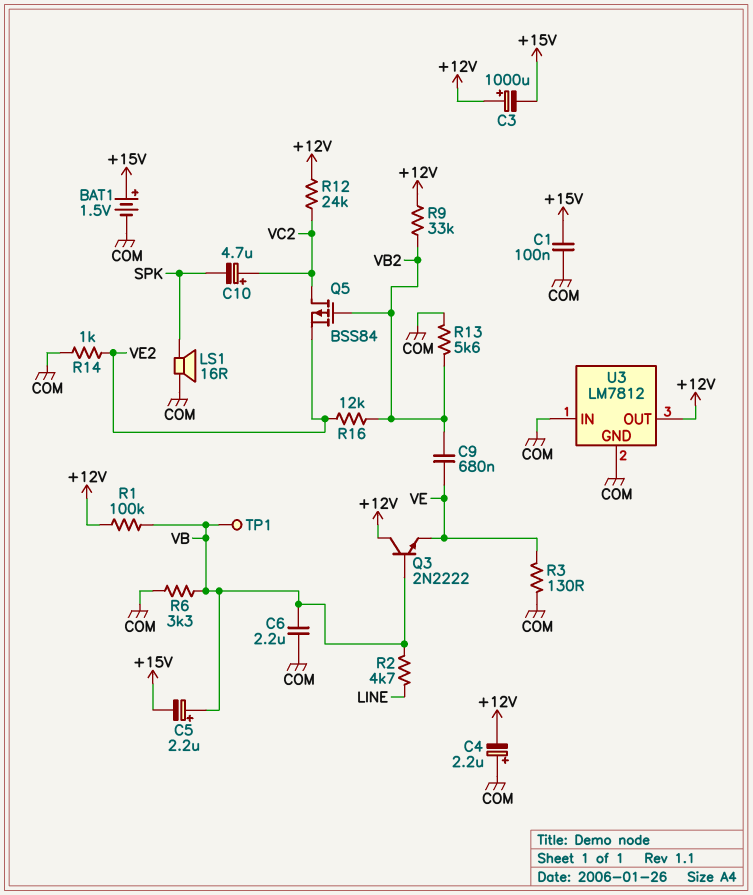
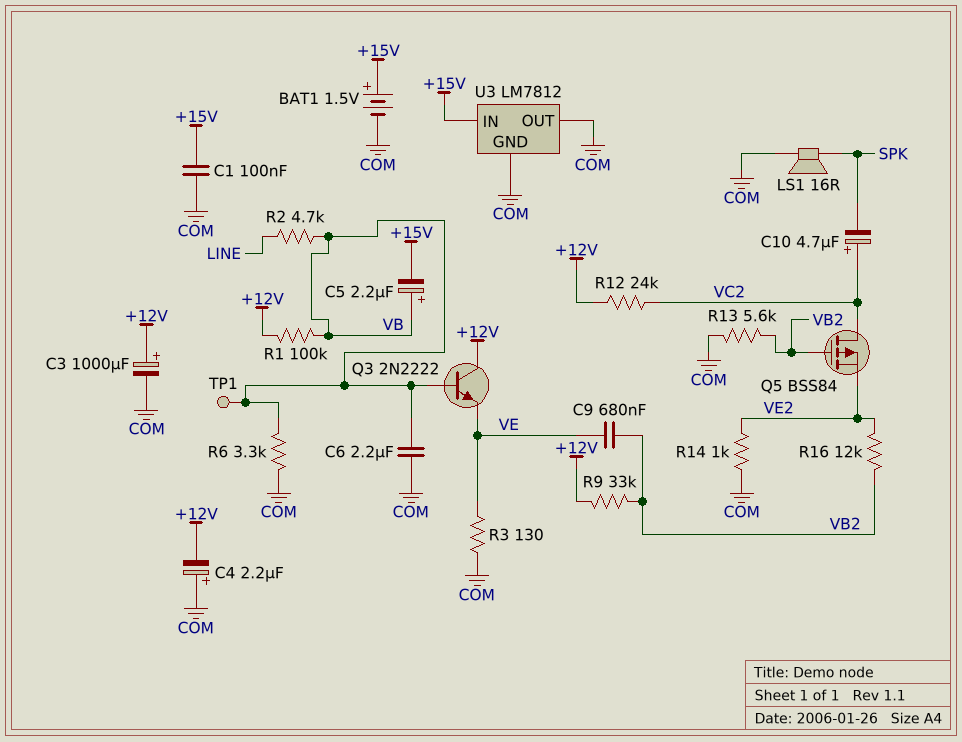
C3: 1000uF (plus +12V, minus +15V) -> 1000uF (plus +12V, minus COM)
U3 pin IN: COM -> +15V
U3 pin OUT: +12V -> COM

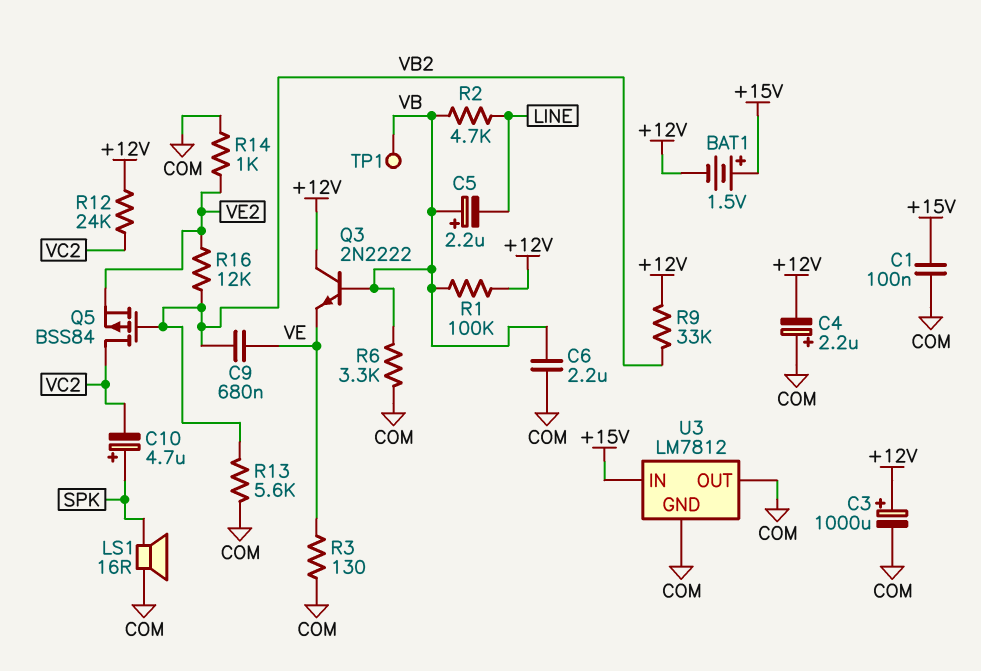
BAT1: 1.5V (plus +15V, minus COM) -> 1.5V (plus +15V, minus +12V)
C5: 2.2uF (plus VB, minus +15V) -> 2.2uF (plus VB, minus LINE)
C10: 4.7uF (plus VC2, minus SPK) -> 4.7uF (plus SPK, minus VC2)

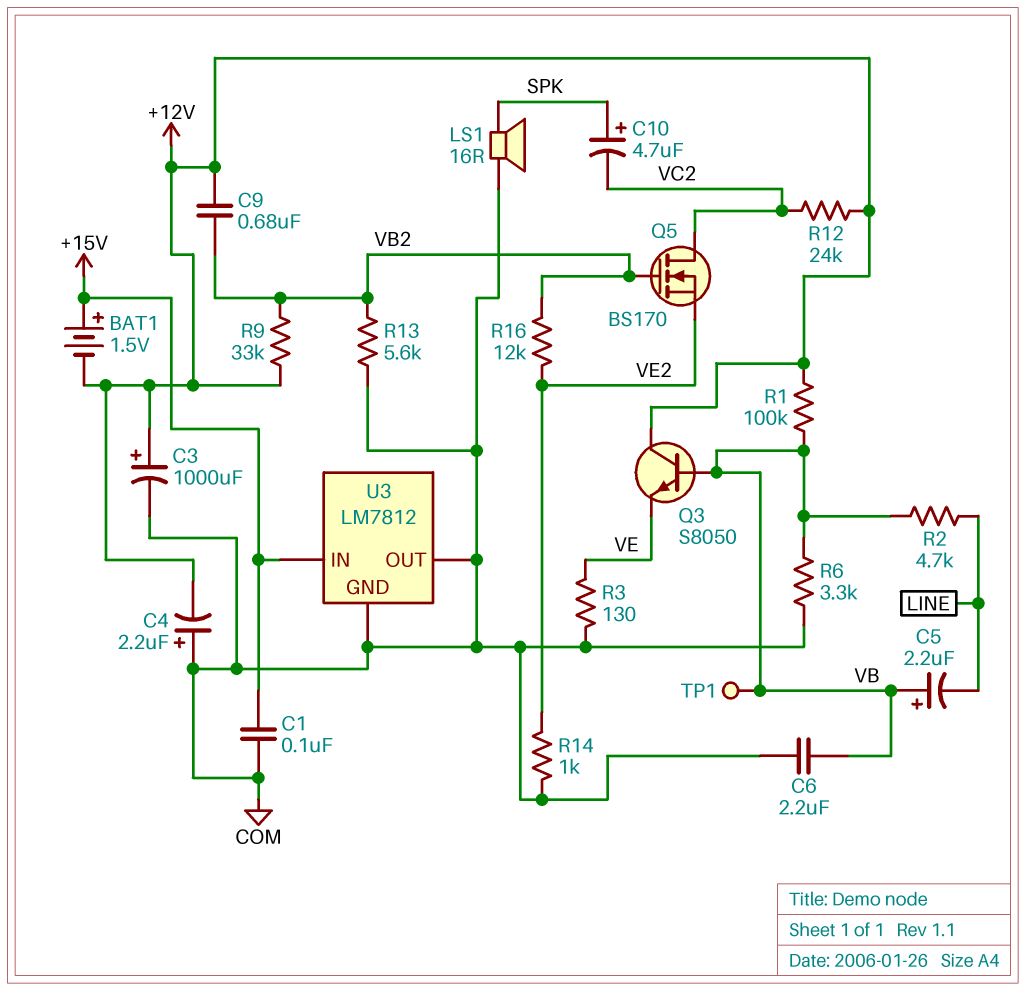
C9: 680nF (VB2, VE) -> 680nF (+12V, VB2)
Q3: NPN 2N2222 (B VB, C +12V, E VE) -> NPN S8050 (B VB, C +12V, E VE)
Q5: PMOS BSS84 (G VB2, D VC2, S VE2) -> NMOS BS170 (G VB2, D VC2, S VE2)

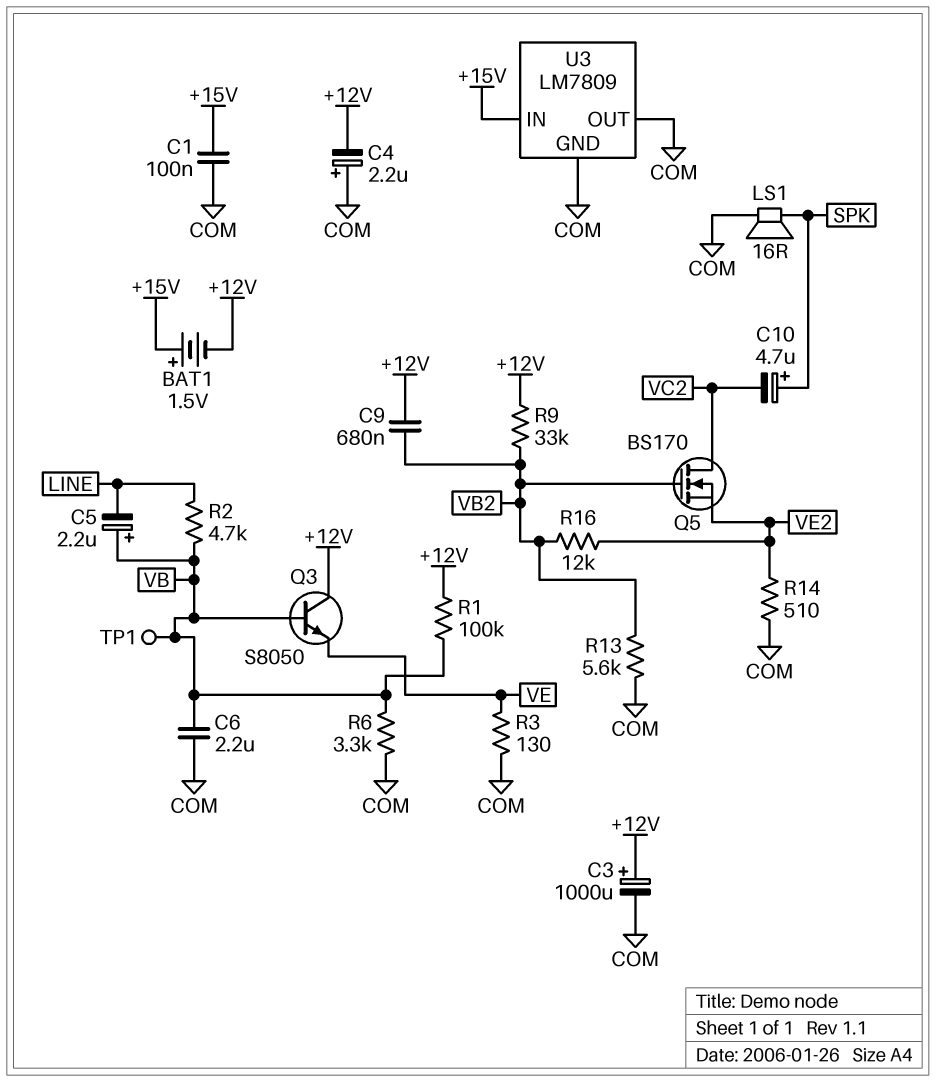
R12: 24k (+12V, VC2) -> none
R14: 1k (COM, VE2) -> 510 (COM, VE2)
U3: LM7812 -> LM7809

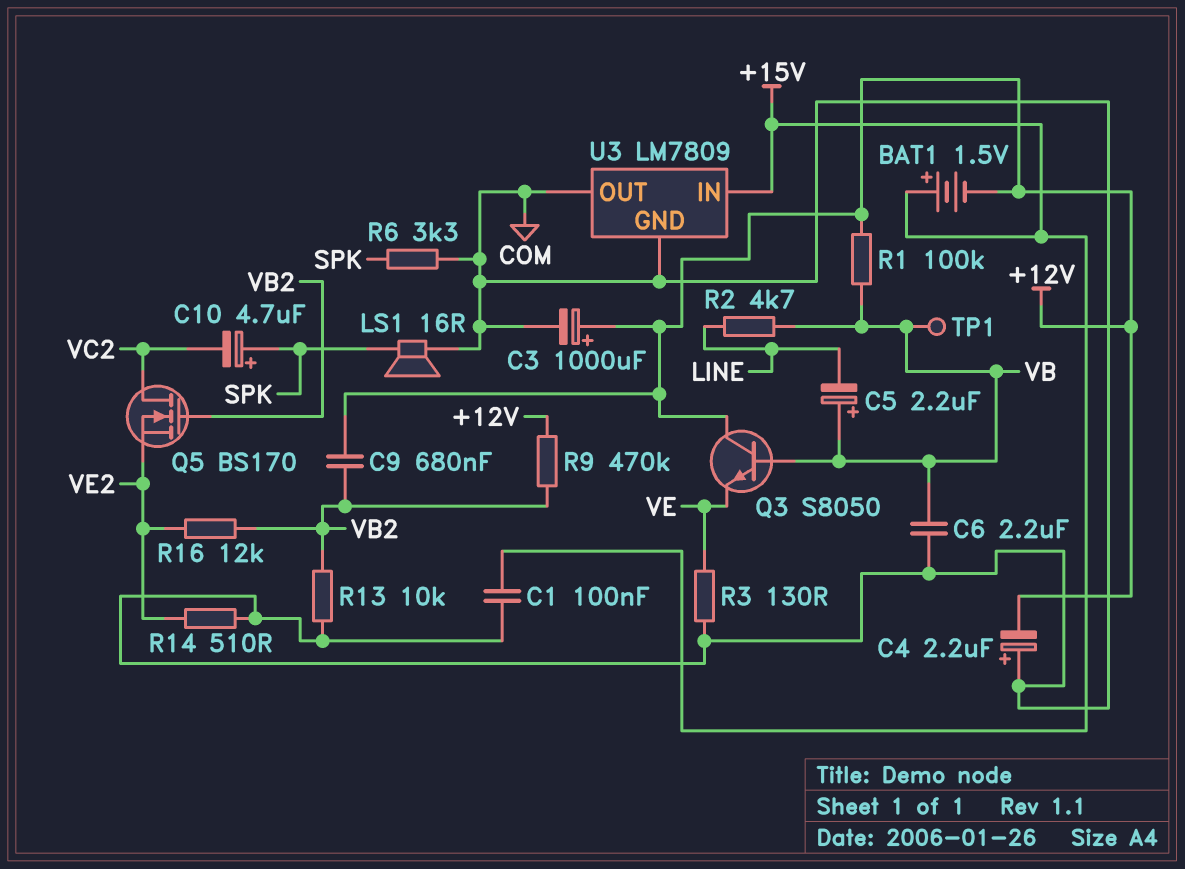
R6: 3.3k (COM, VB) -> 3.3k (COM, SPK)
R9: 33k (+12V, VB2) -> 470k (+12V, VB2)
R13: 5.6k (COM, VB2) -> 10k (COM, VB2)

